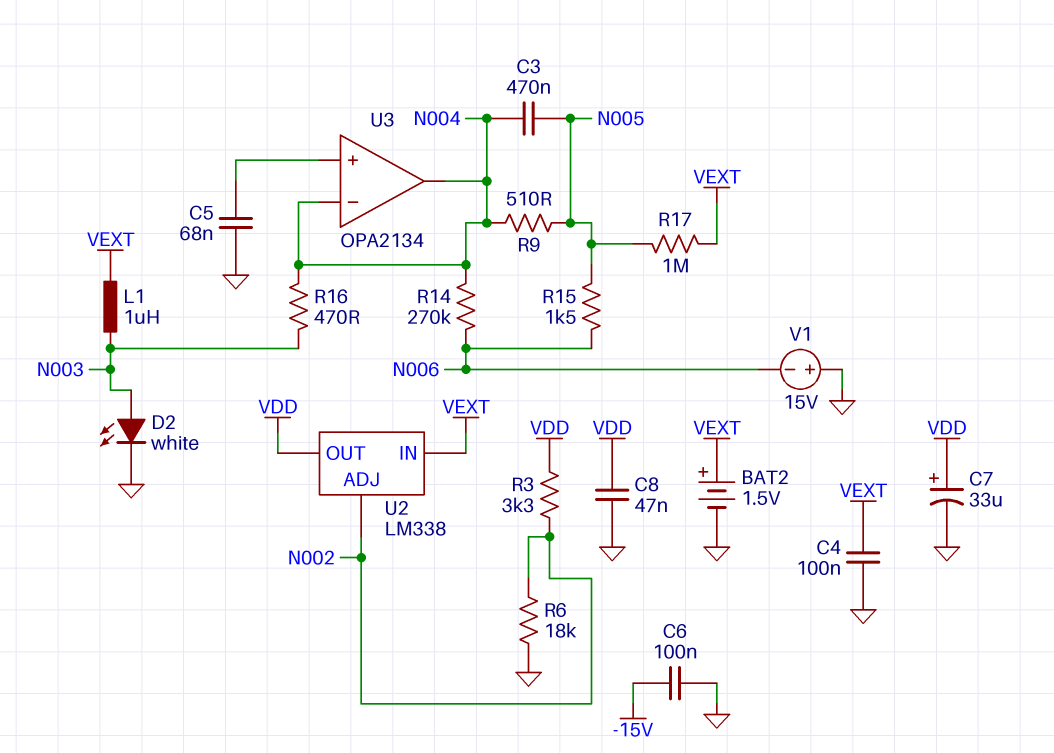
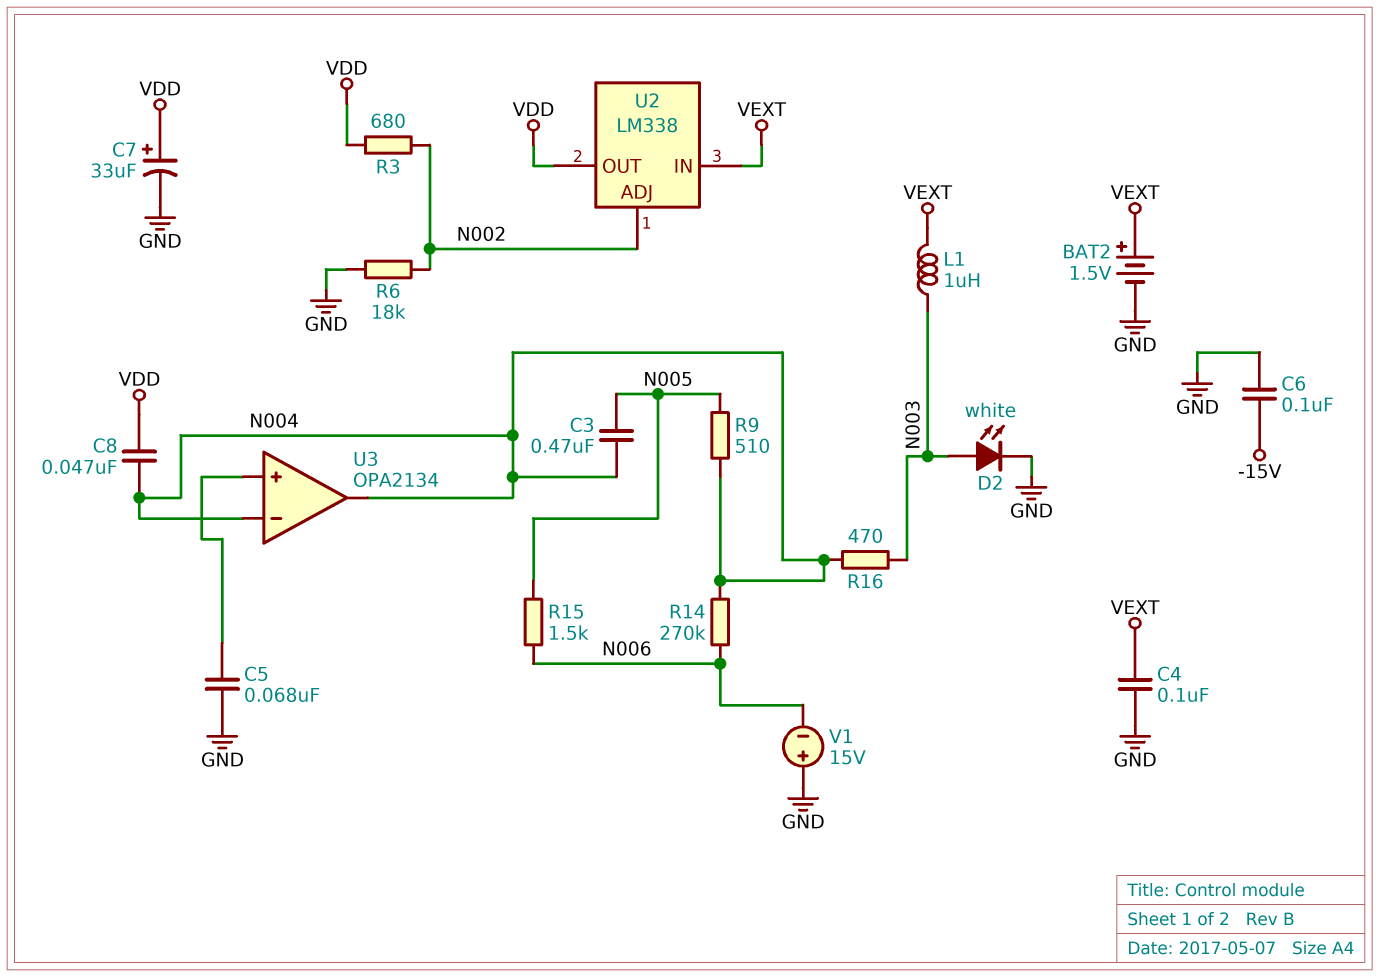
C8: 47nF (GND, VDD) -> 47nF (N004, VDD)
R3: 3.3k (N002, VDD) -> 680 (N002, VDD)
R17: 1M (N005, VEXT) -> none

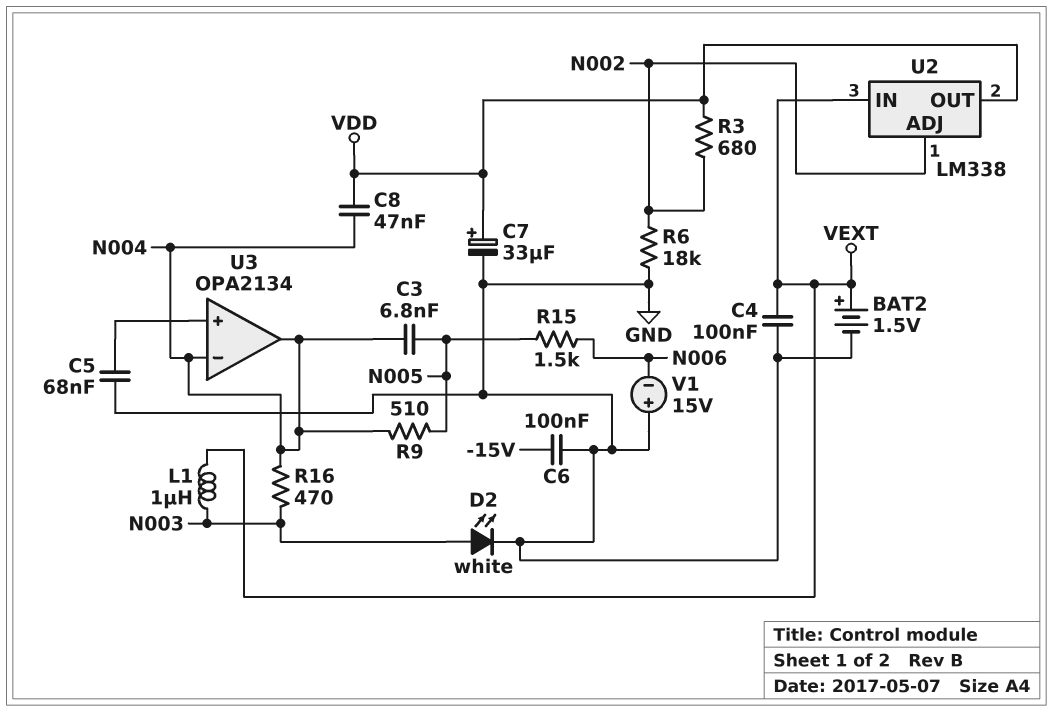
C3: 470nF (N004, N005) -> 6.8nF (N004, N005)
R14: 270k (N004, N006) -> none

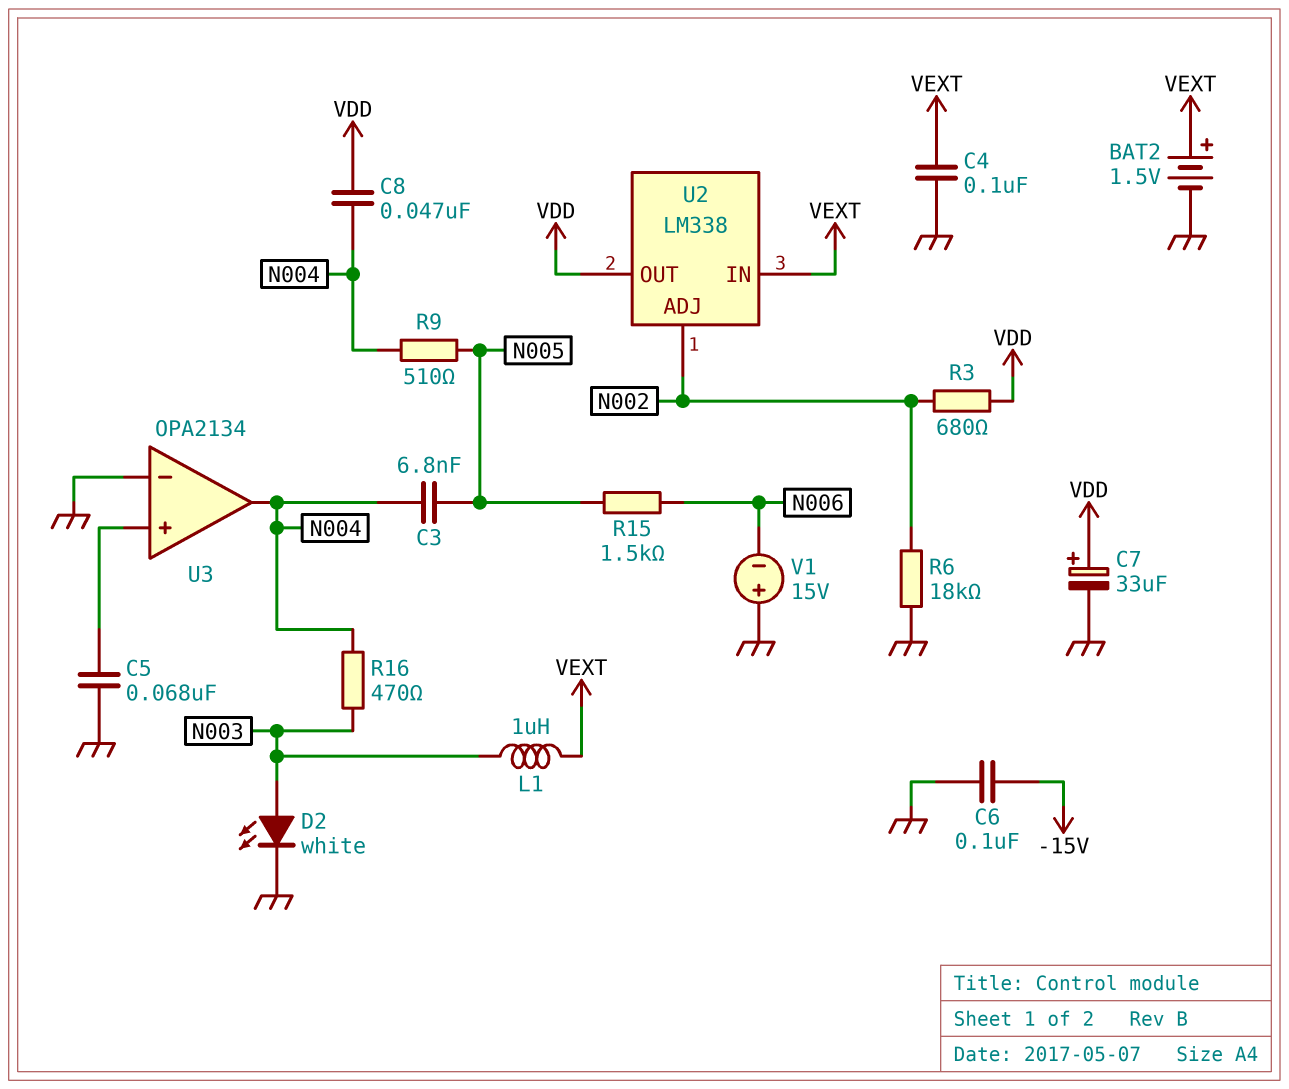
U3 pin in-: N004 -> GND

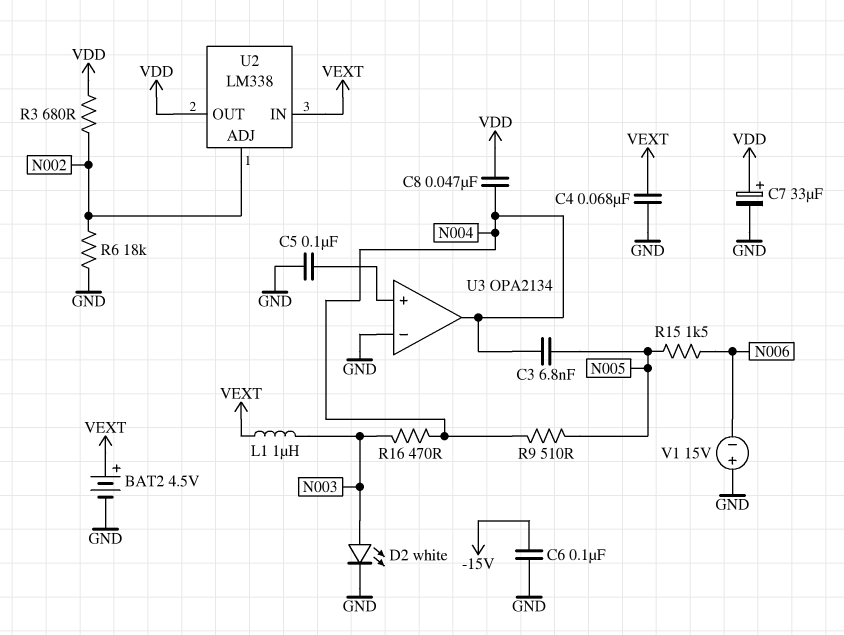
BAT2: 1.5V (plus VEXT, minus GND) -> 4.5V (plus VEXT, minus GND)
C4: 100nF (GND, VEXT) -> 68nF (GND, VEXT)
C5: 68nF (GND, U3/in+) -> 100nF (GND, U3/in+)

